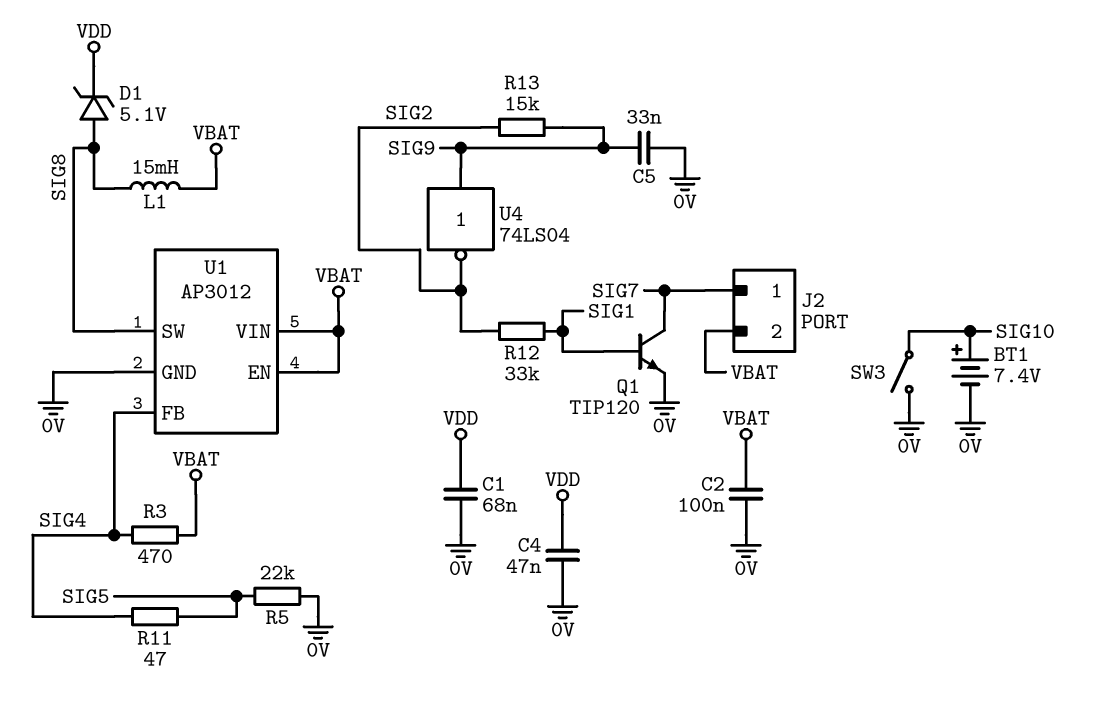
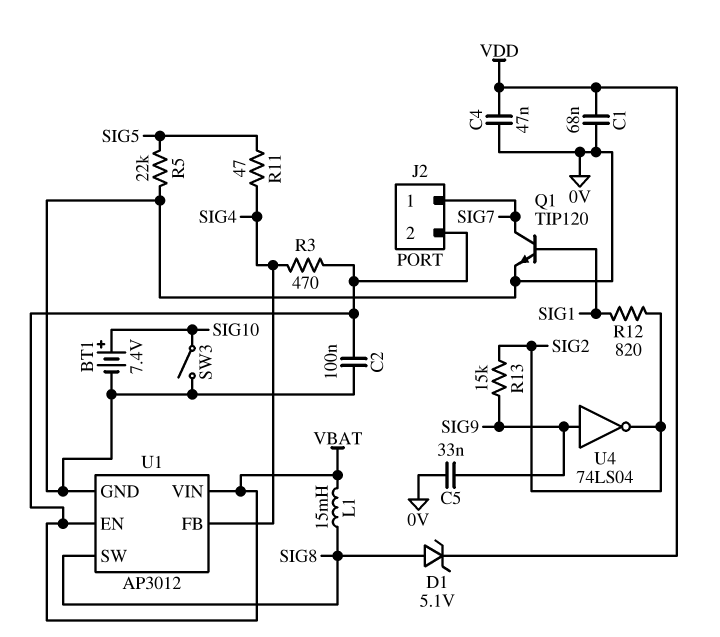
R12: 33k (SIG1, SIG2) -> 820 (SIG1, SIG2)

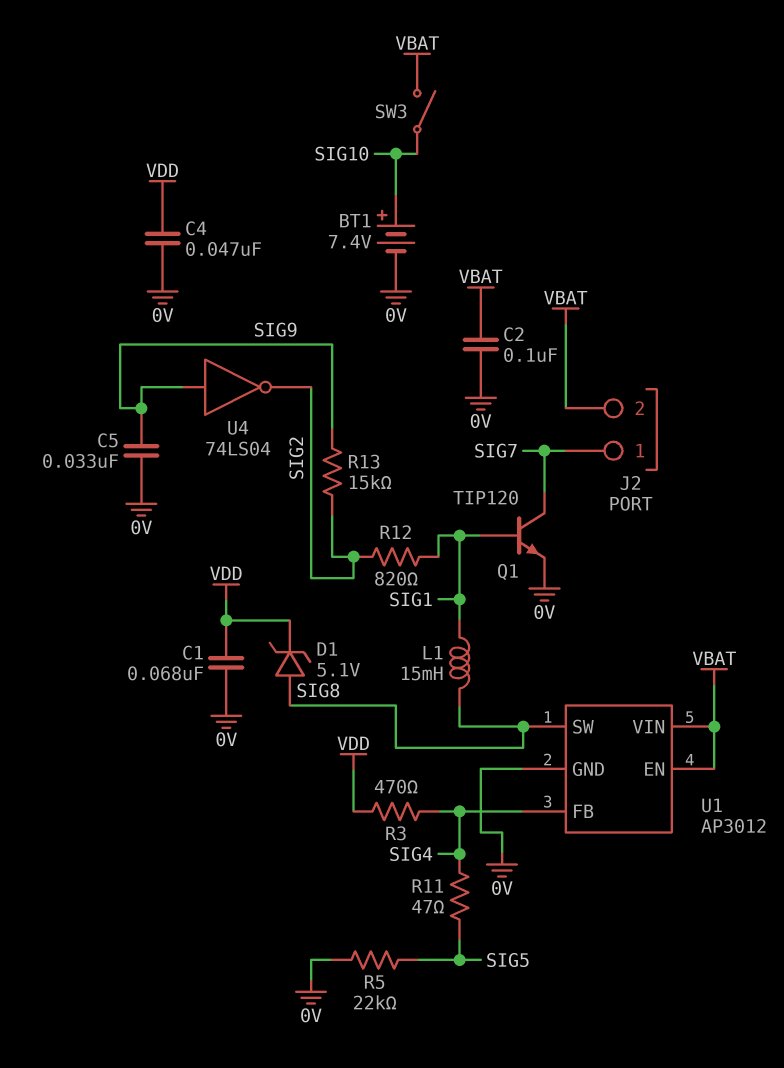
L1: 15mH (SIG8, VBAT) -> 15mH (SIG1, SIG8)
R3: 470 (SIG4, VBAT) -> 470 (SIG4, VDD)
SW3: switch (0V, SIG10) -> switch (SIG10, VBAT)

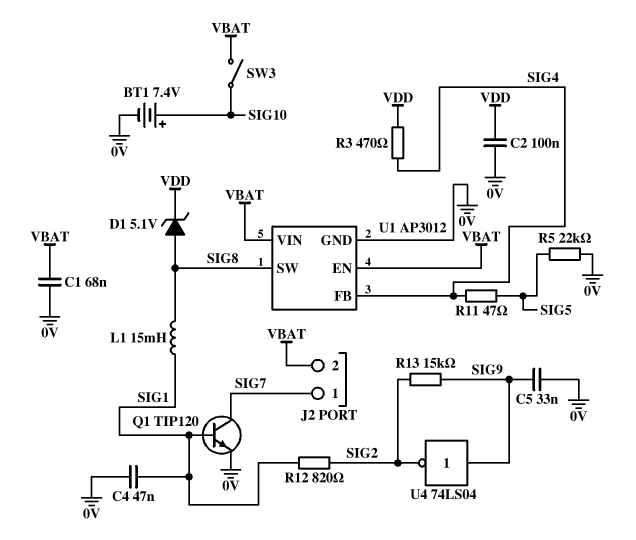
C1: 68nF (0V, VDD) -> 68nF (0V, VBAT)
C2: 100nF (0V, VBAT) -> 100nF (0V, VDD)
C4: 47nF (0V, VDD) -> 47nF (0V, SIG1)

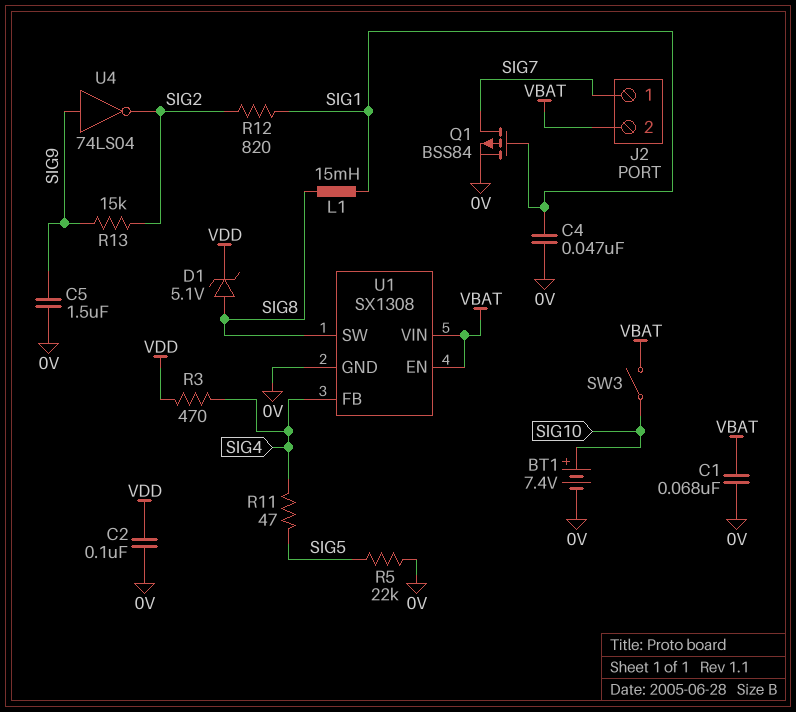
C5: 33nF (0V, SIG9) -> 1.5uF (0V, SIG9)
Q1: NPN TIP120 (B SIG1, C SIG7, E 0V) -> PMOS BSS84 (G SIG1, D SIG7, S 0V)
U1: AP3012 -> SX1308

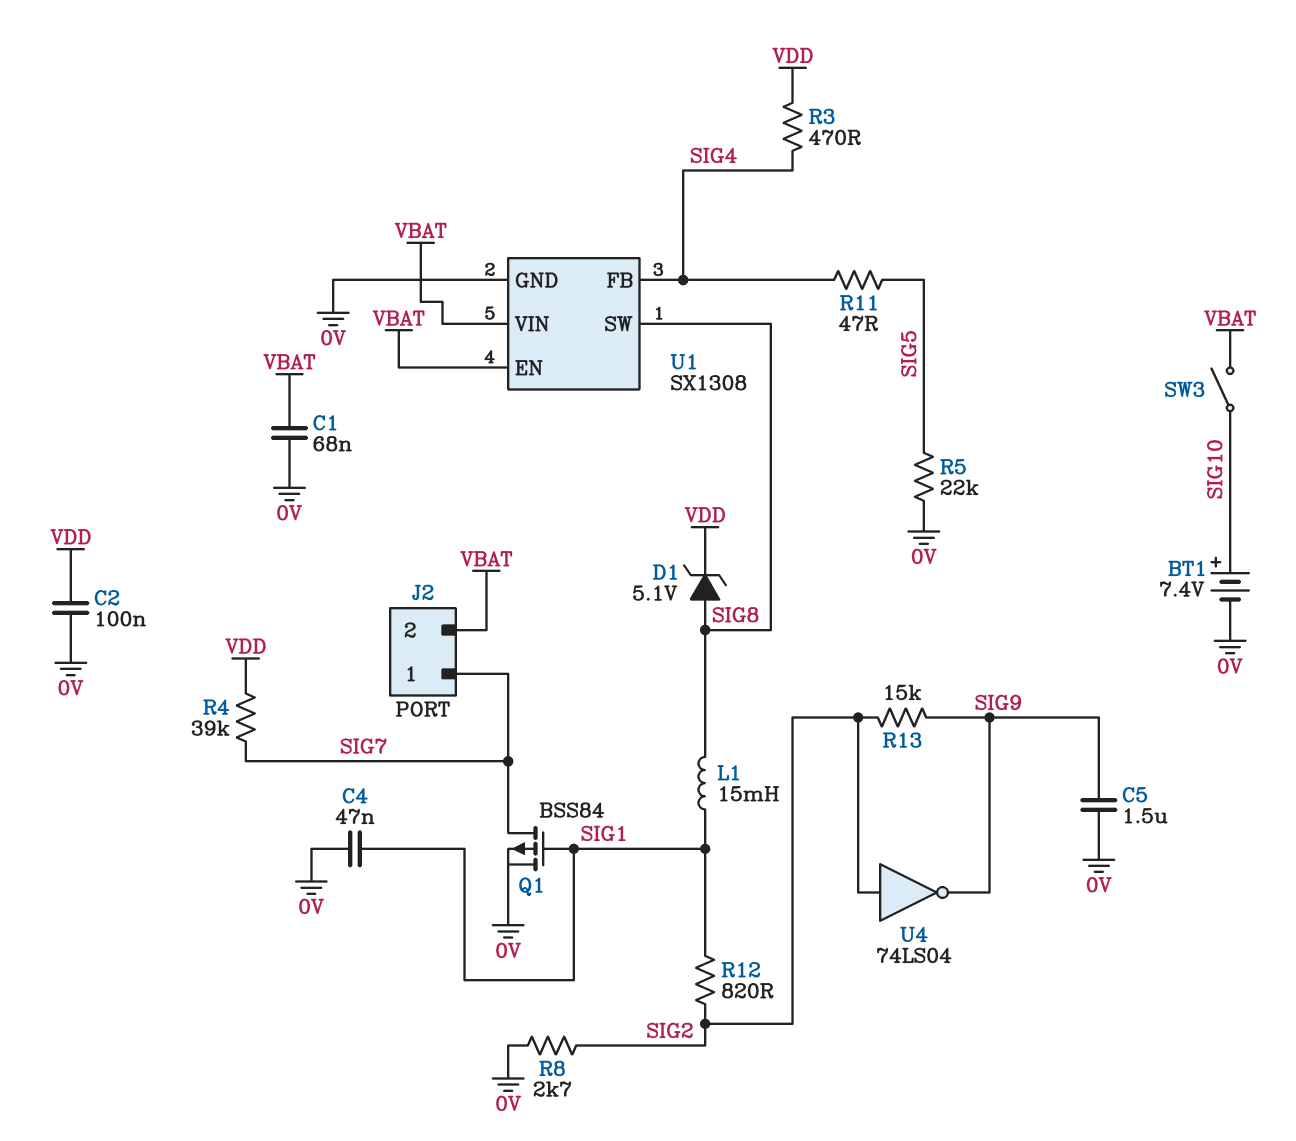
R4: none -> 39k (SIG7, VDD)
R8: none -> 2.7k (0V, SIG2)
U4: NOT 74LS04 (in SIG9, out SIG2) -> NOT 74LS04 (in SIG2, out SIG9)

